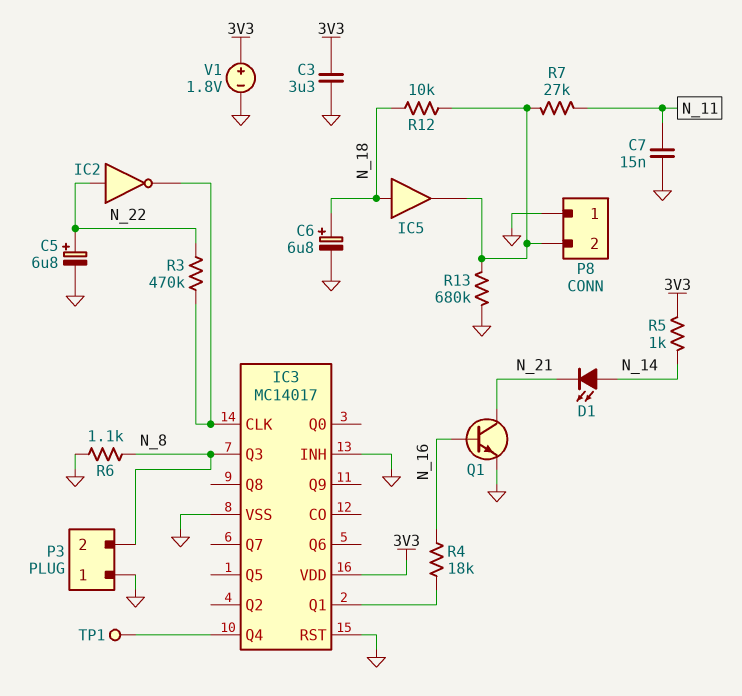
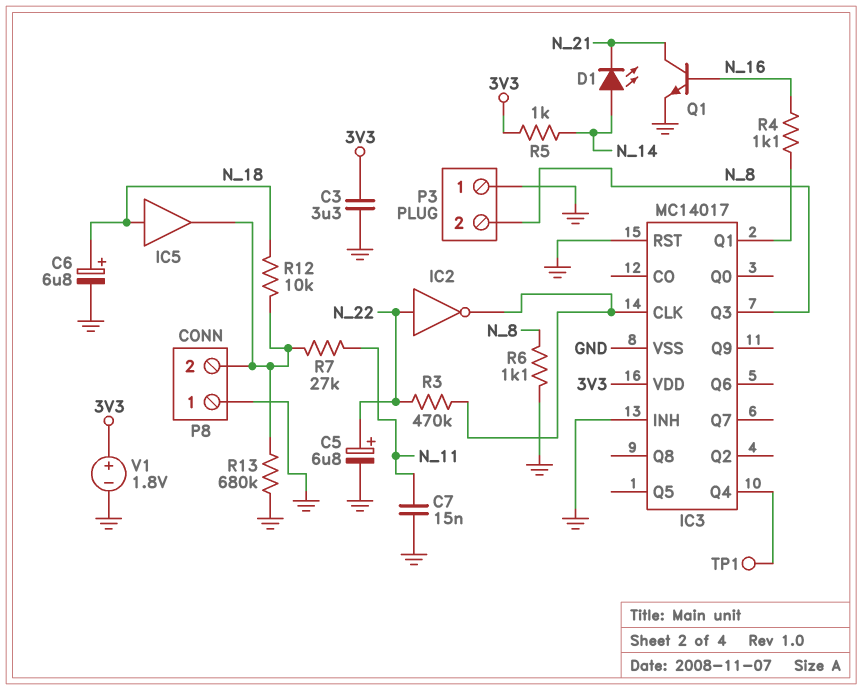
R4: 18k (IC3/Q1, N_16) -> 1.1k (IC3/Q1, N_16)

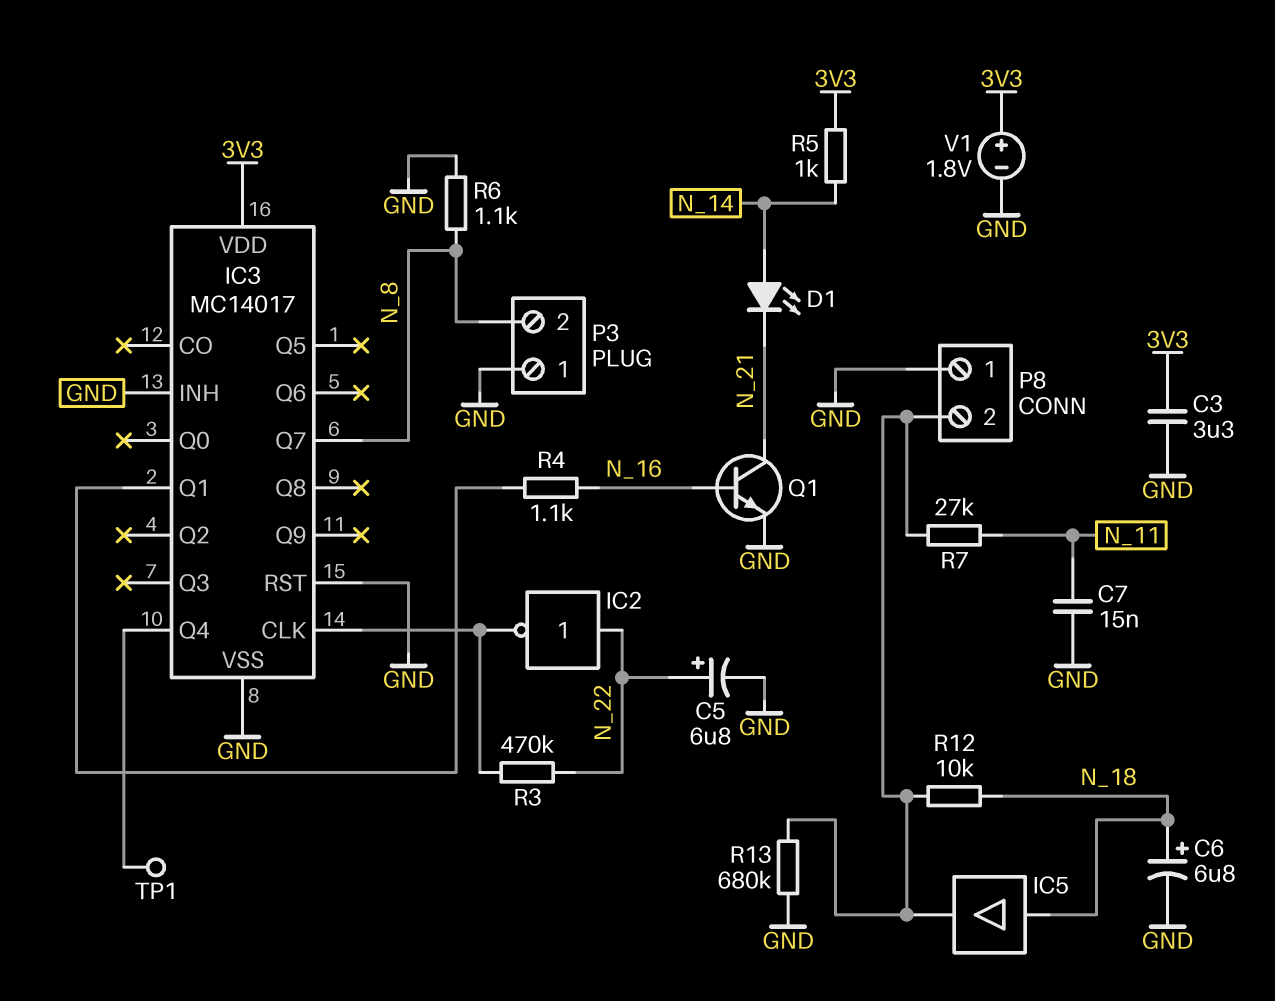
IC3 pin Q3: N_8 -> none
IC3 pin Q7: none -> N_8

